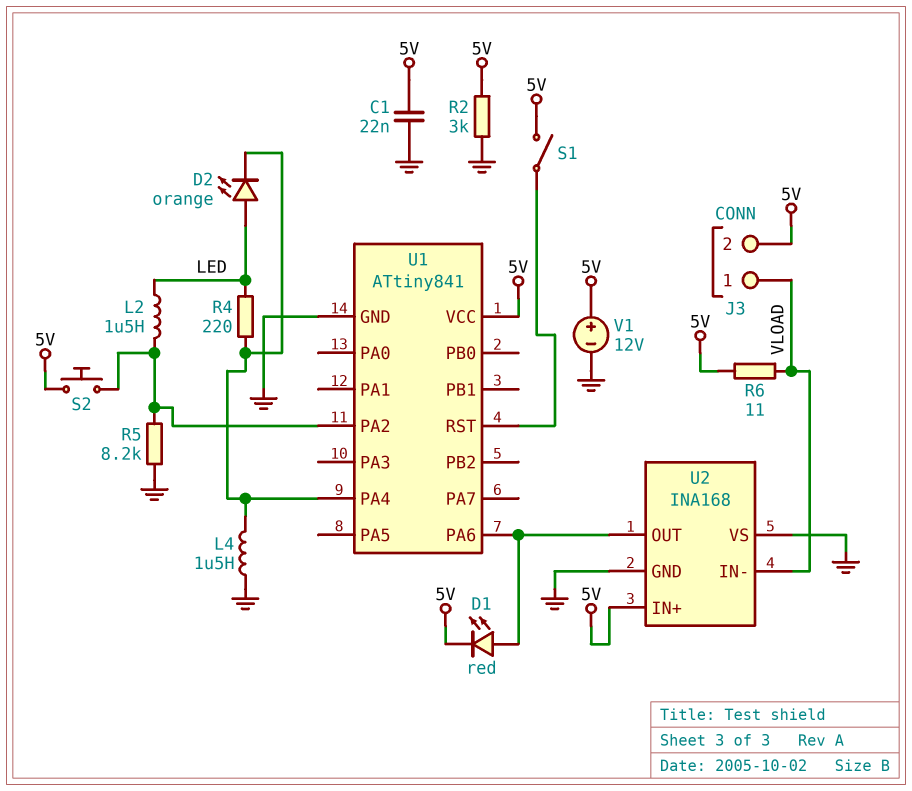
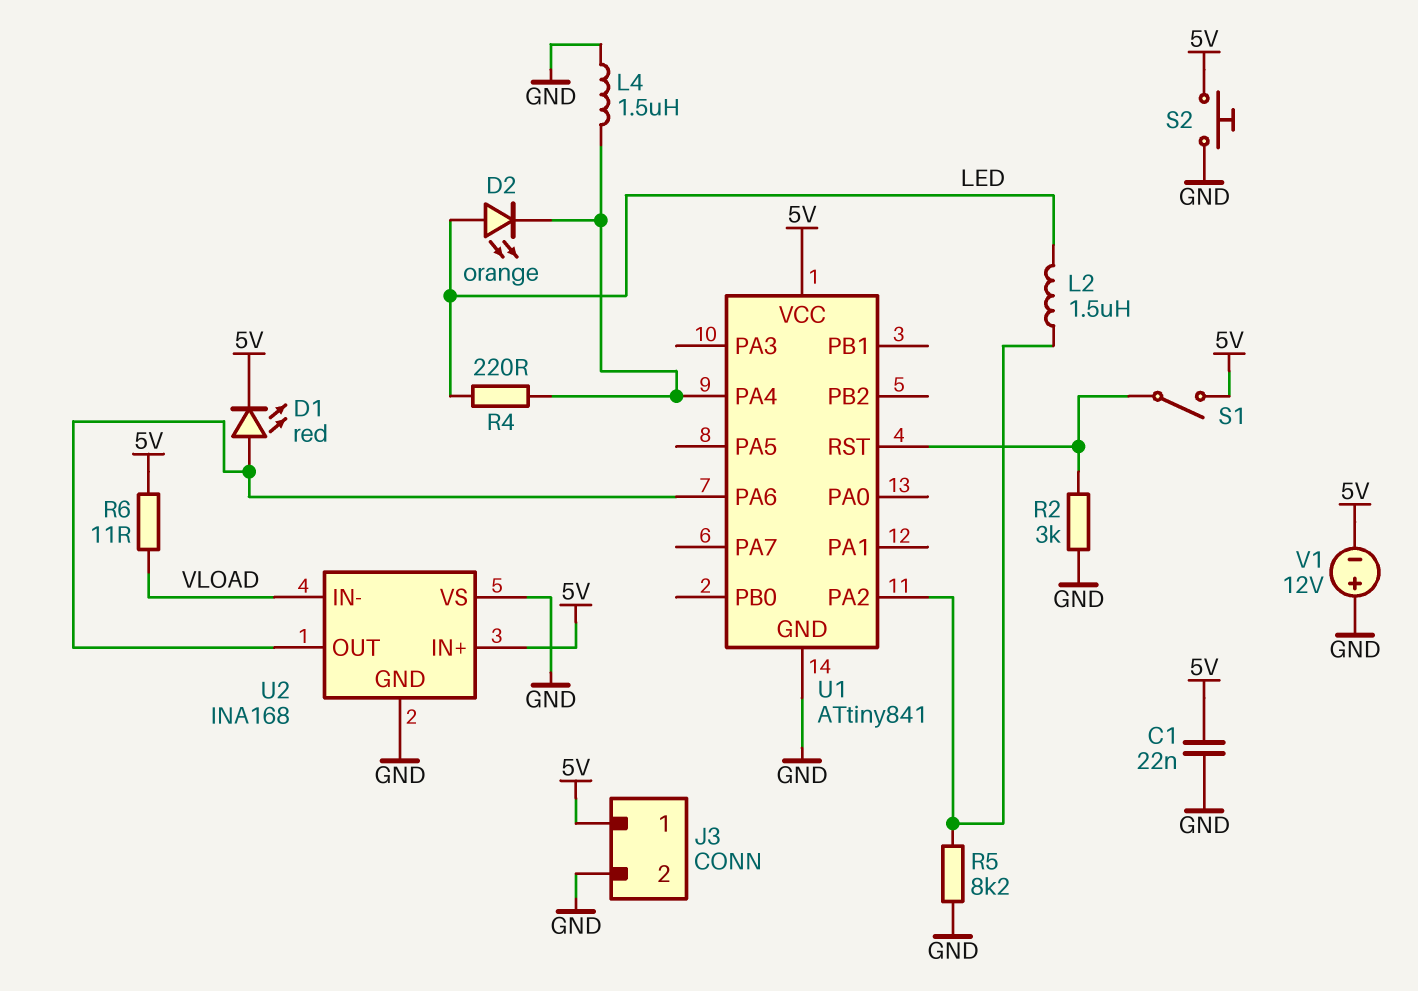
J3 pin 1: VLOAD -> 5V
J3 pin 2: 5V -> GND
R2: 3k (5V, GND) -> 3k (GND, U1/RST)
S2: button (5V, U1/PA2) -> button (5V, GND)
V1: 12V (plus 5V, minus GND) -> 12V (plus GND, minus 5V)

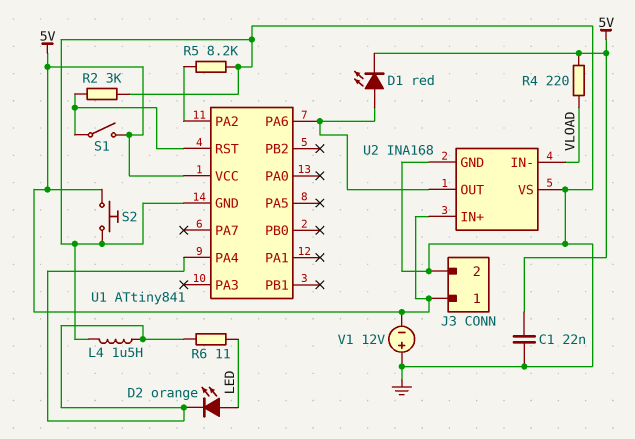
L2: 1.5uH (LED, U1/PA2) -> none
R4: 220 (LED, U1/PA4) -> 220 (5V, VLOAD)
R6: 11 (5V, VLOAD) -> 11 (LED, U1/PA4)

